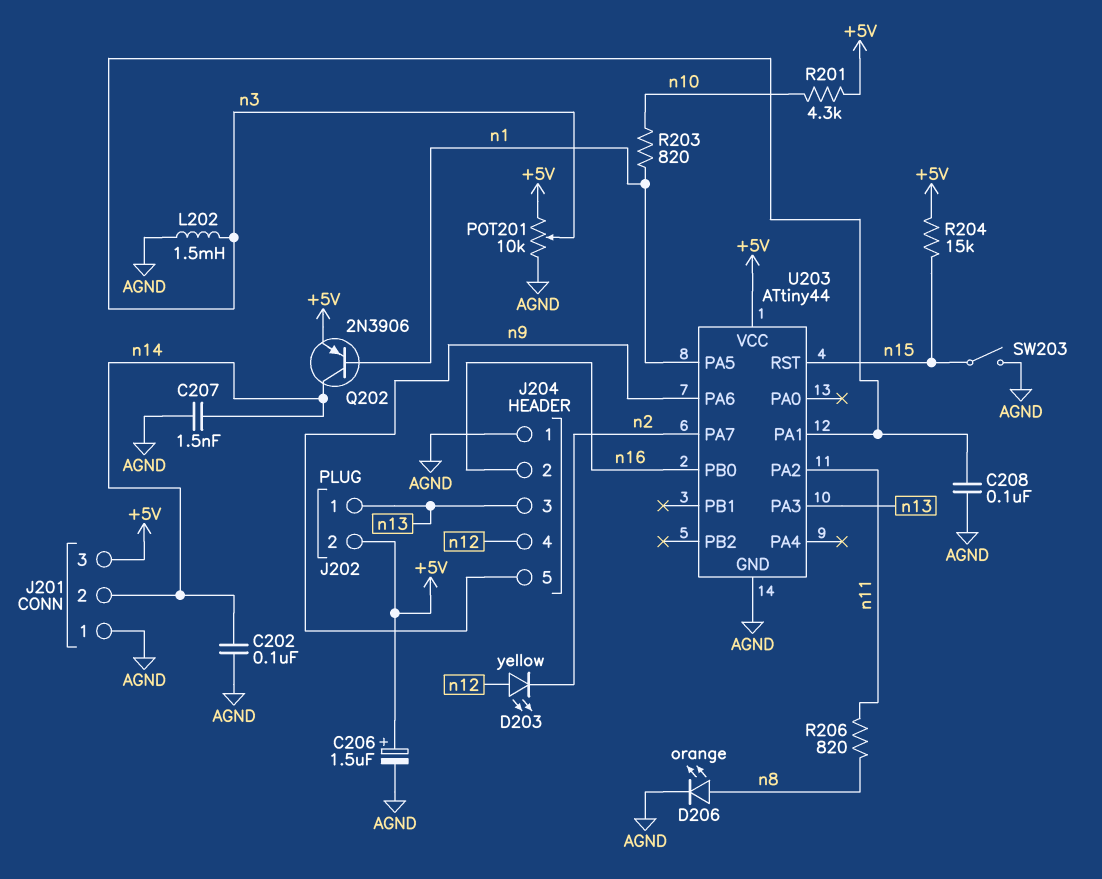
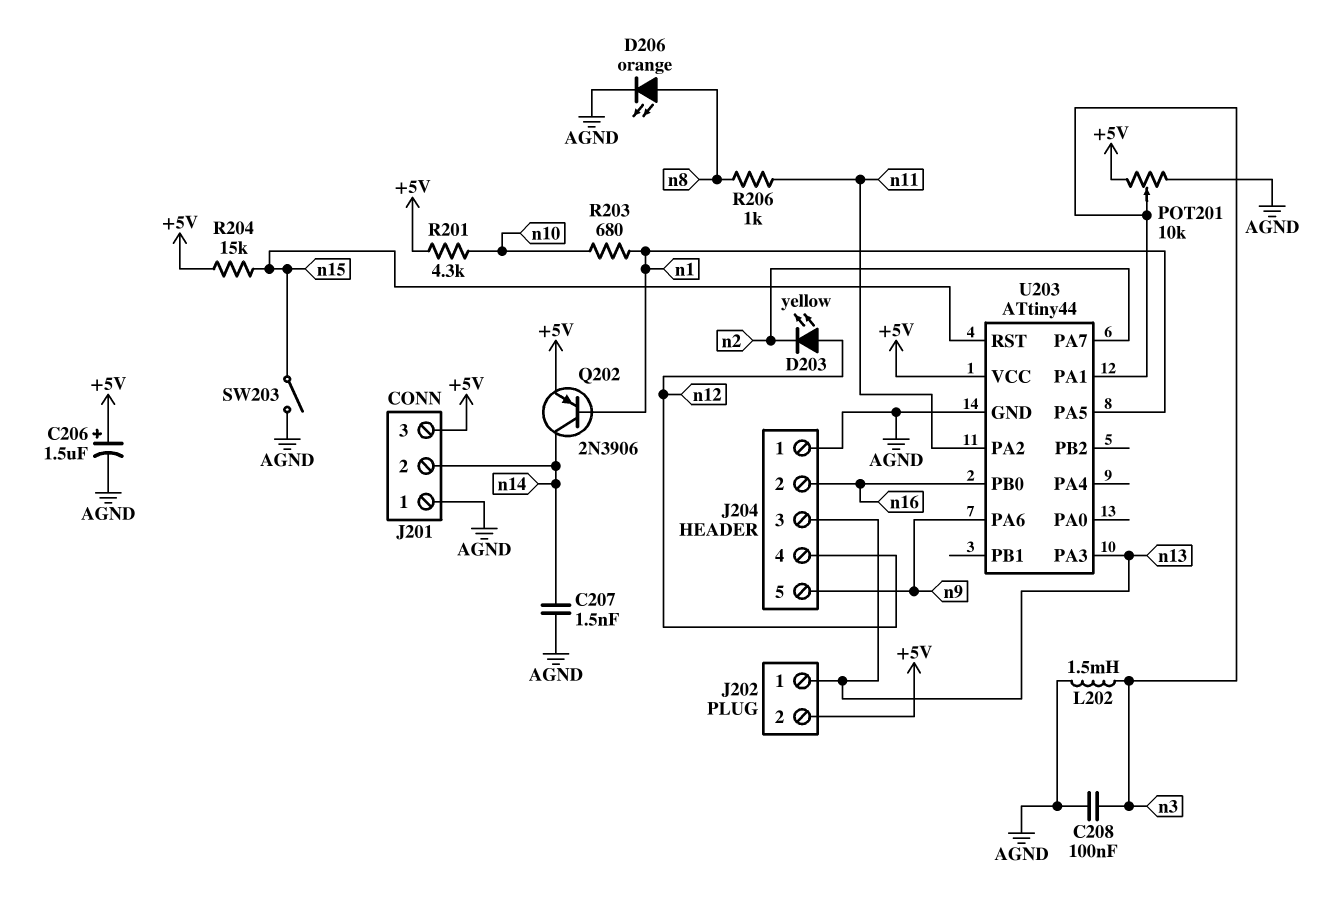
C202: 100nF (AGND, n14) -> none
R203: 820 (n1, n10) -> 680 (n1, n10)
R206: 820 (n8, n11) -> 1k (n8, n11)

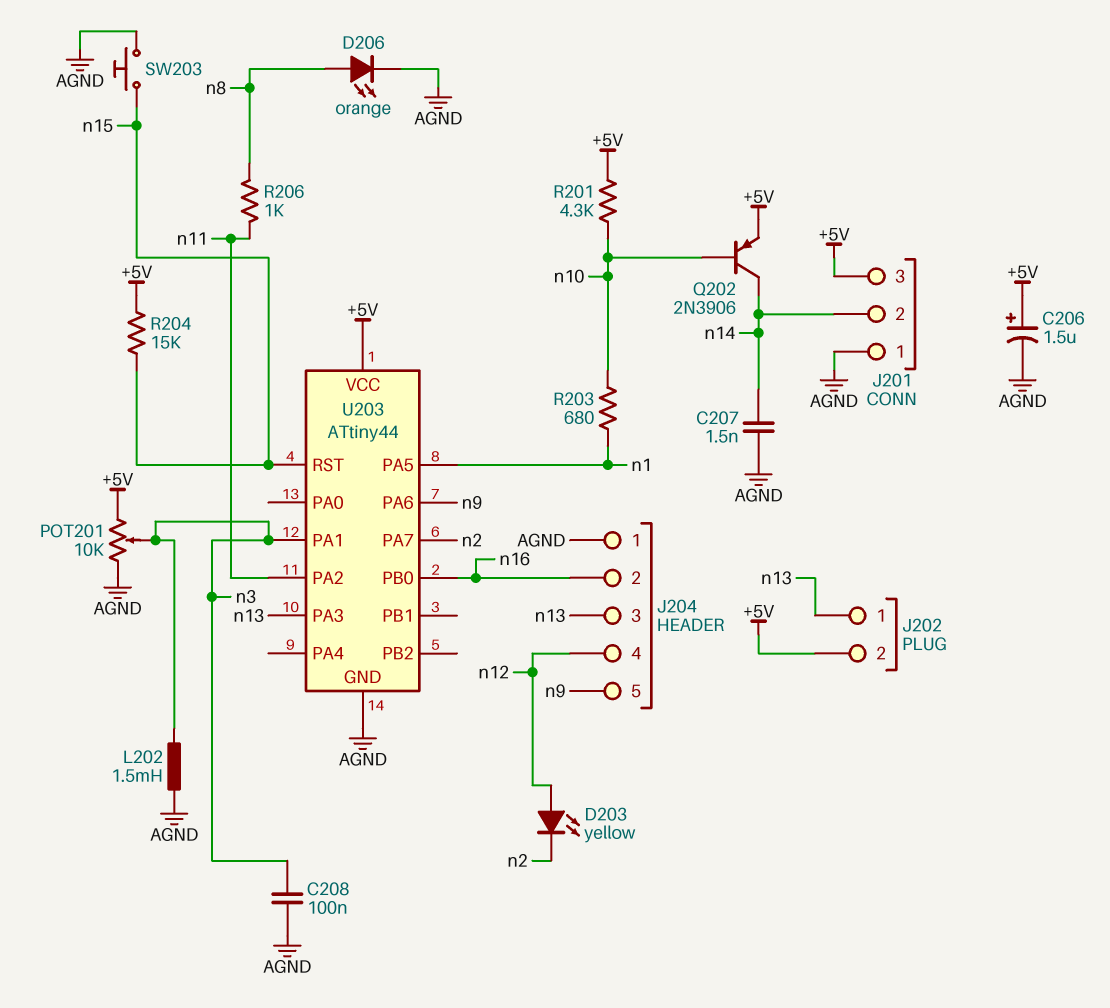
Q202: PNP 2N3906 (B n1, C n14, E +5V) -> PNP 2N3906 (B n10, C n14, E +5V)
SW203: switch (AGND, n15) -> button (AGND, n15)

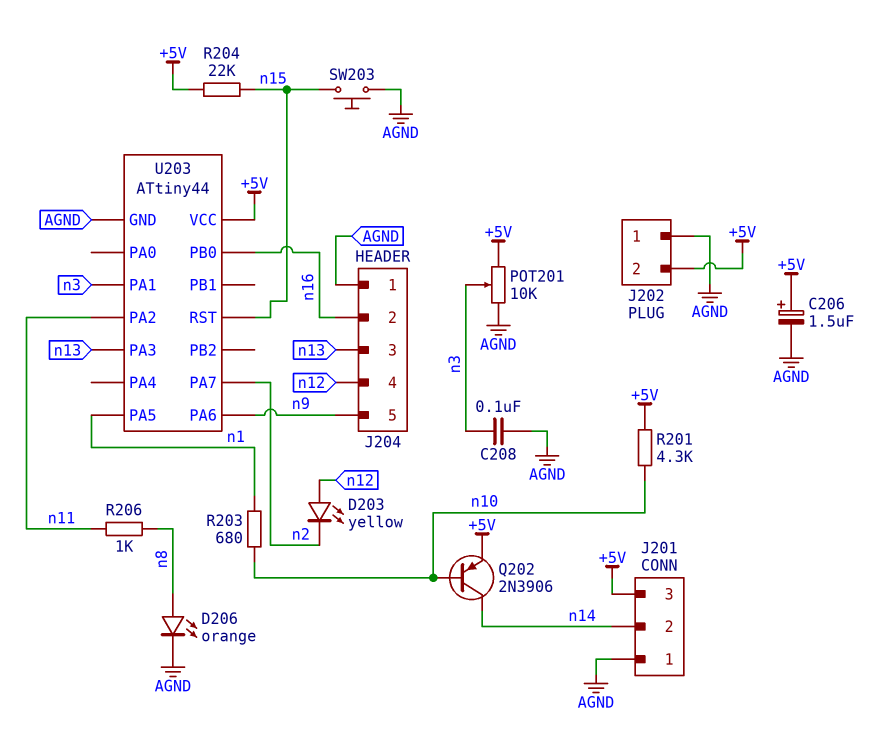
C207: 1.5nF (AGND, n14) -> none
J202 pin 1: n13 -> AGND
L202: 1.5mH (AGND, n3) -> none
R204: 15k (+5V, n15) -> 22k (+5V, n15)

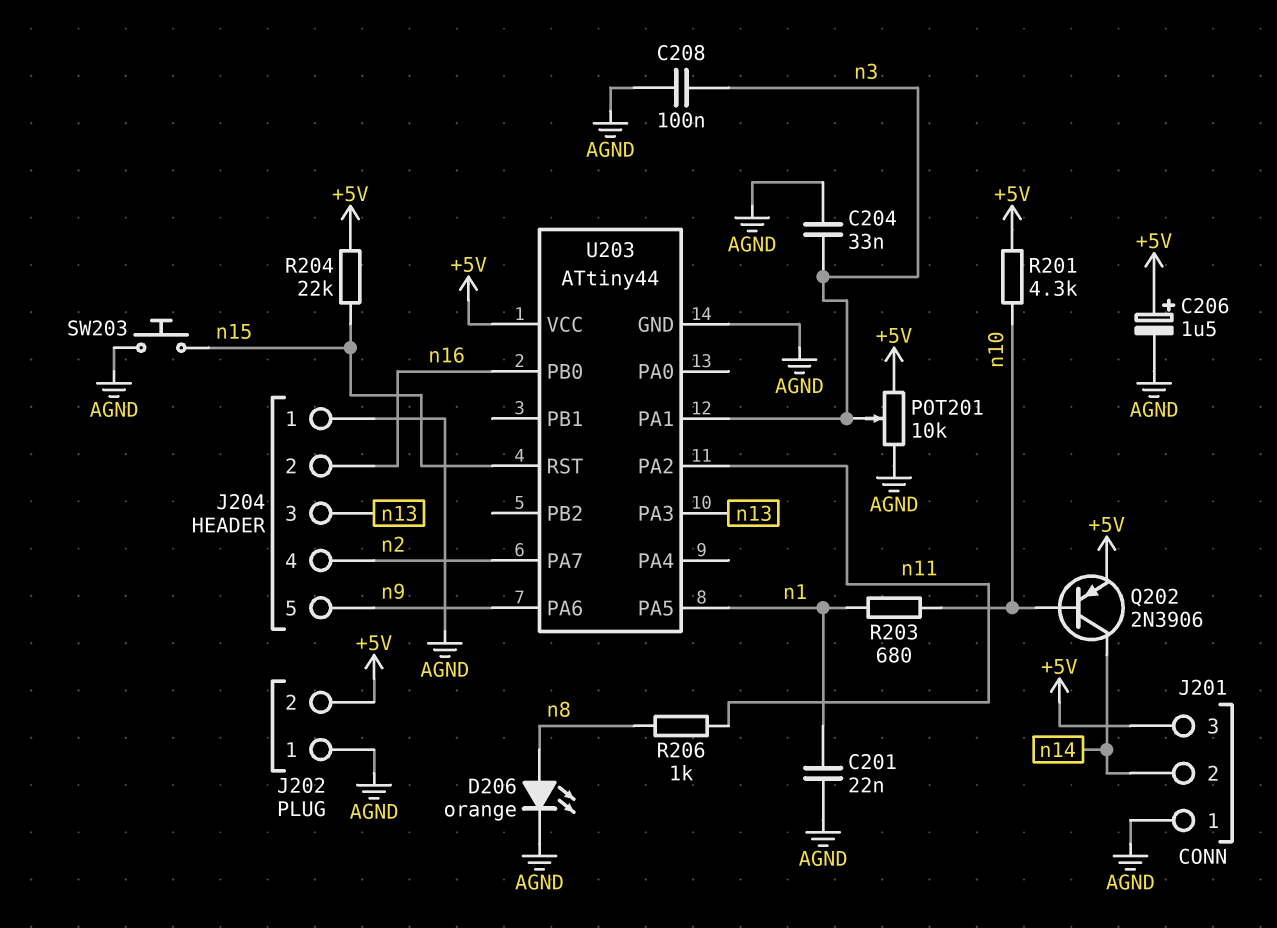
C201: none -> 22nF (AGND, n1)
C204: none -> 33nF (AGND, n3)
D203: LED yellow (A n12, K n2) -> none
J204 pin 4: n12 -> n2

